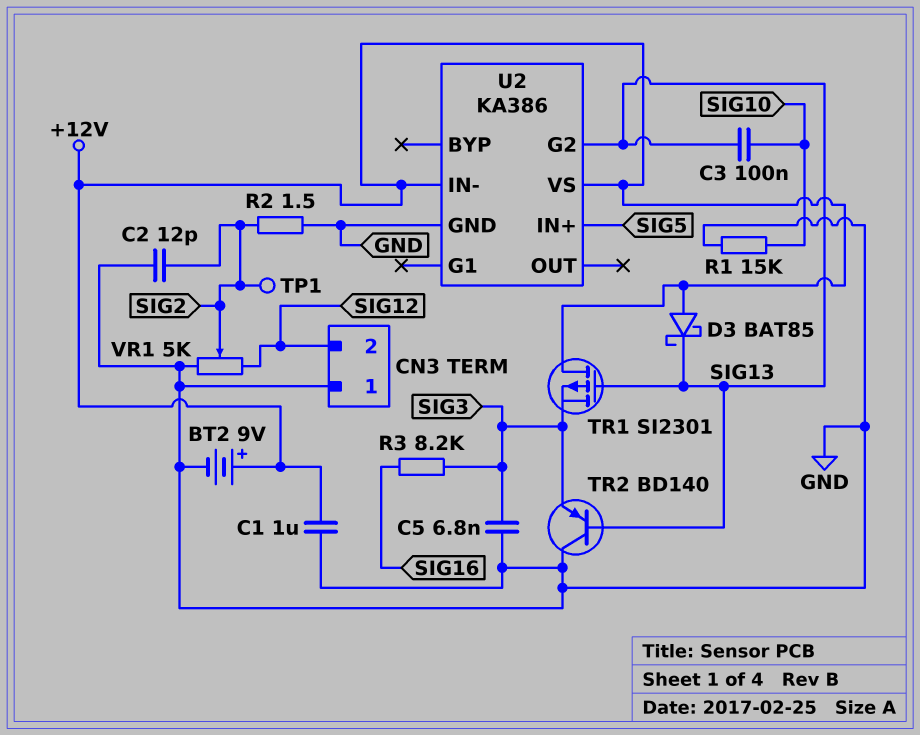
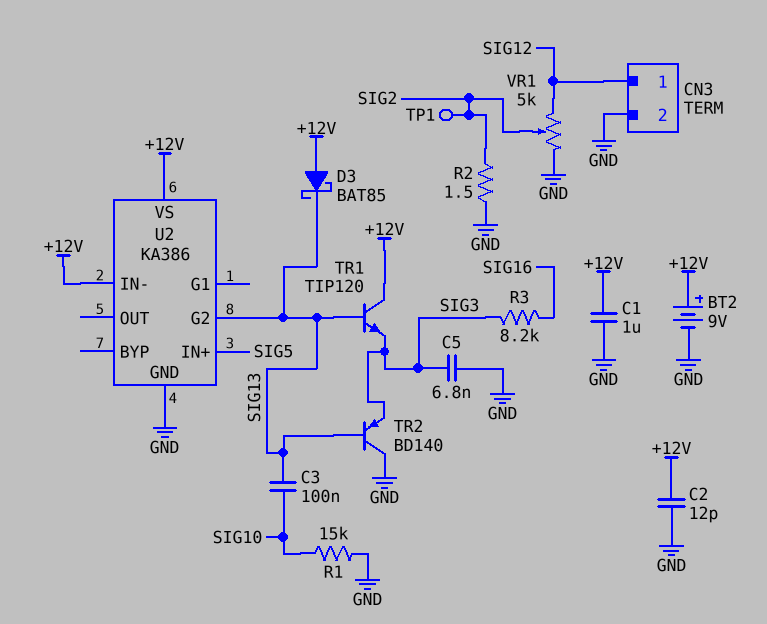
C2: 12pF (GND, SIG2) -> 12pF (+12V, GND)
CN3 pin 1: GND -> SIG12
CN3 pin 2: SIG12 -> GND
TR1: PMOS SI2301 (G SIG13, D +12V, S SIG3) -> NPN TIP120 (B SIG13, C +12V, E SIG3)

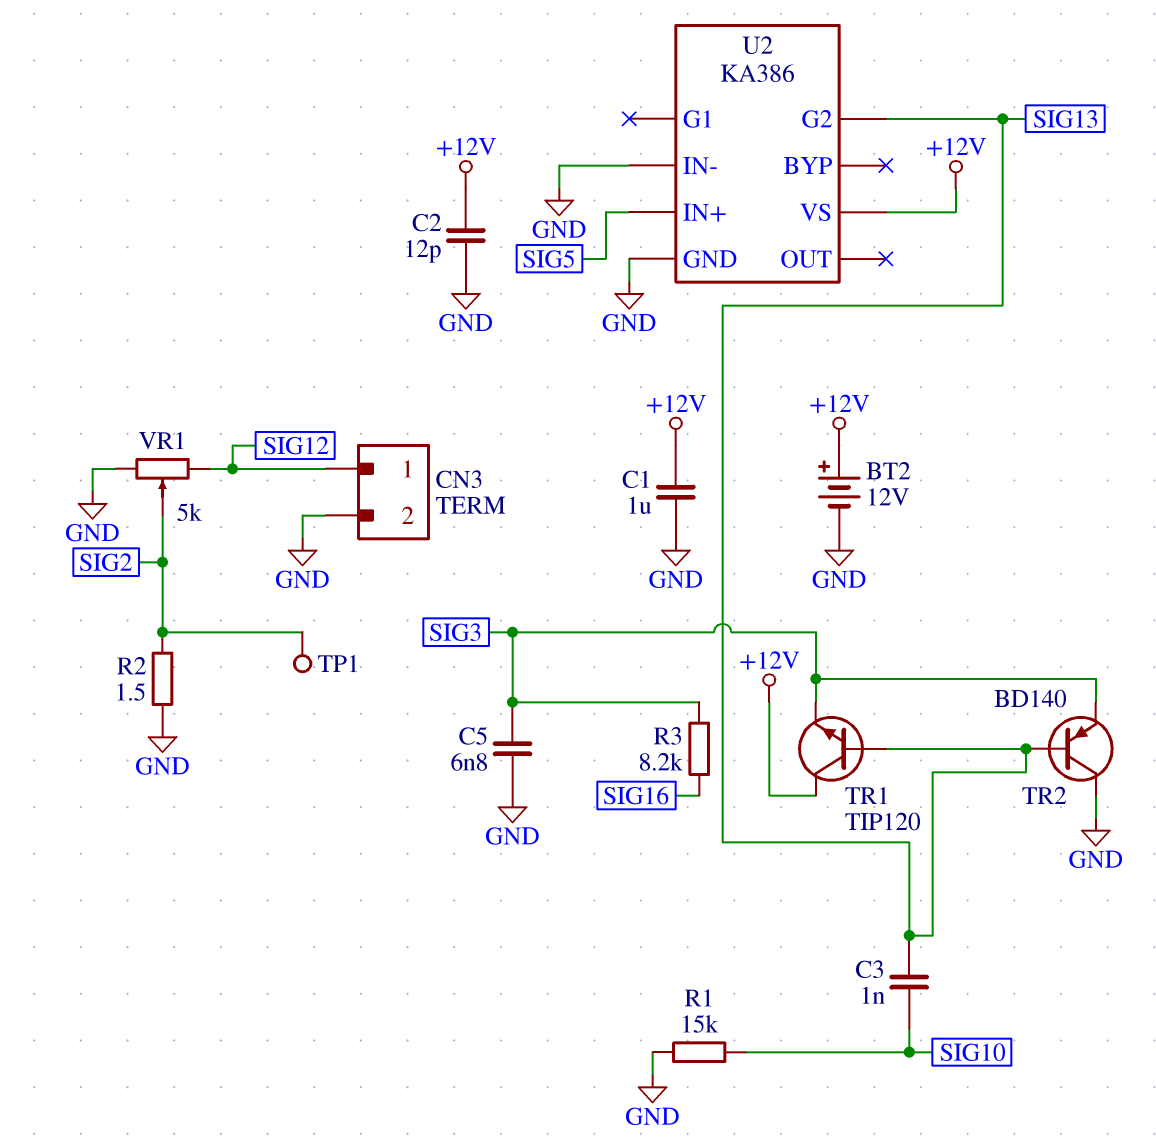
BT2: 9V (plus +12V, minus GND) -> 12V (plus +12V, minus GND)
C3: 100nF (SIG10, SIG13) -> 1nF (SIG10, SIG13)
D3: schottky BAT85 (A +12V, K SIG13) -> none
U2 pin IN-: +12V -> GND

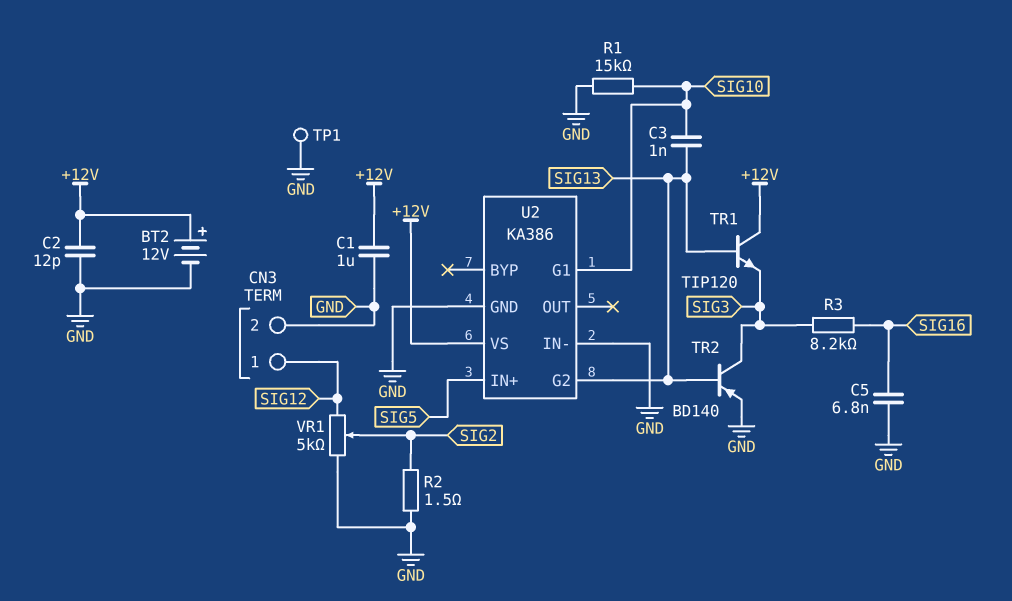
C5: 6.8nF (GND, SIG3) -> 6.8nF (GND, SIG16)
TP1: test point (SIG2) -> test point (GND)
TR2: PNP BD140 (B SIG13, C GND, E SIG3) -> PNP BD140 (B SIG13, C SIG3, E GND)
U2 pin G1: none -> SIG10

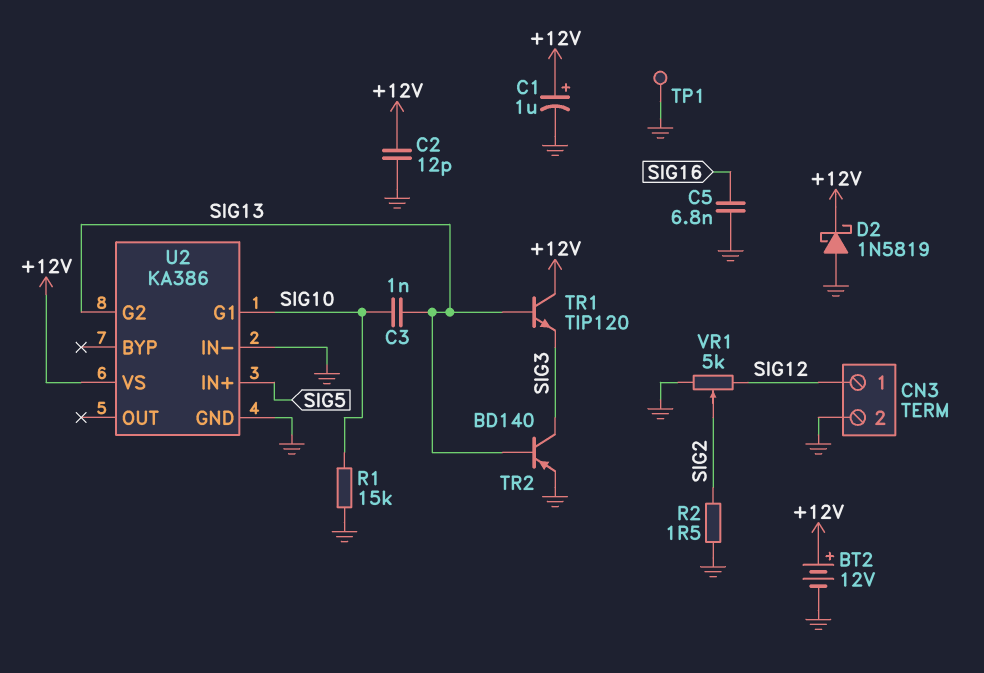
C1: 1uF (+12V, GND) -> 1uF (plus +12V, minus GND)
D2: none -> schottky 1N5819 (A GND, K +12V)
R3: 8.2k (SIG3, SIG16) -> none

